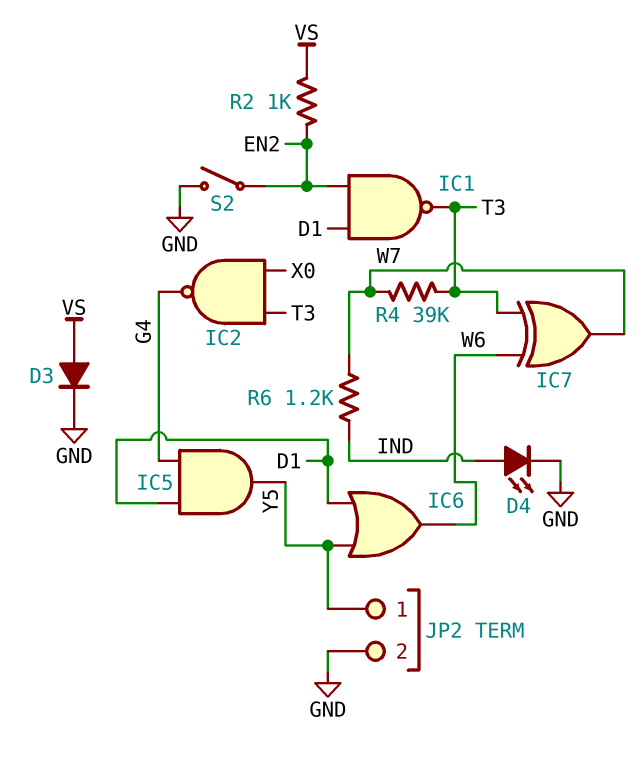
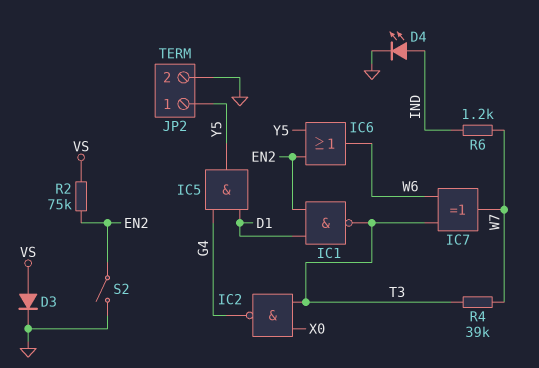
IC6: OR (in D1, in Y5, out W6) -> OR (in EN2, in Y5, out W6)
R2: 1k (EN2, VS) -> 75k (EN2, VS)

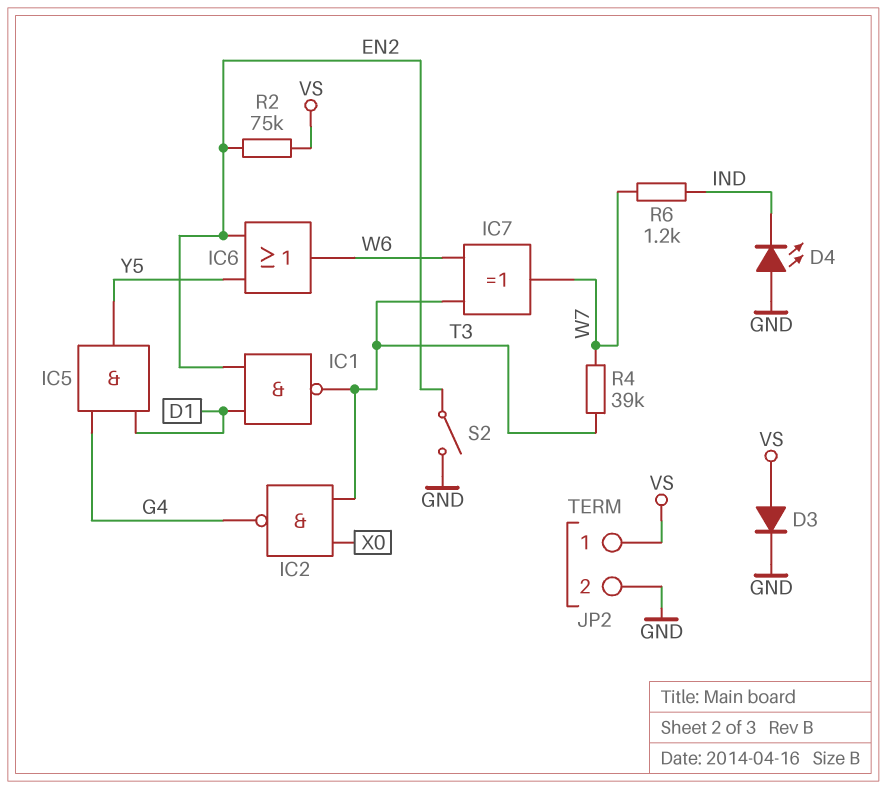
D4: LED (A IND, K GND) -> LED (A GND, K IND)
JP2 pin 1: Y5 -> VS

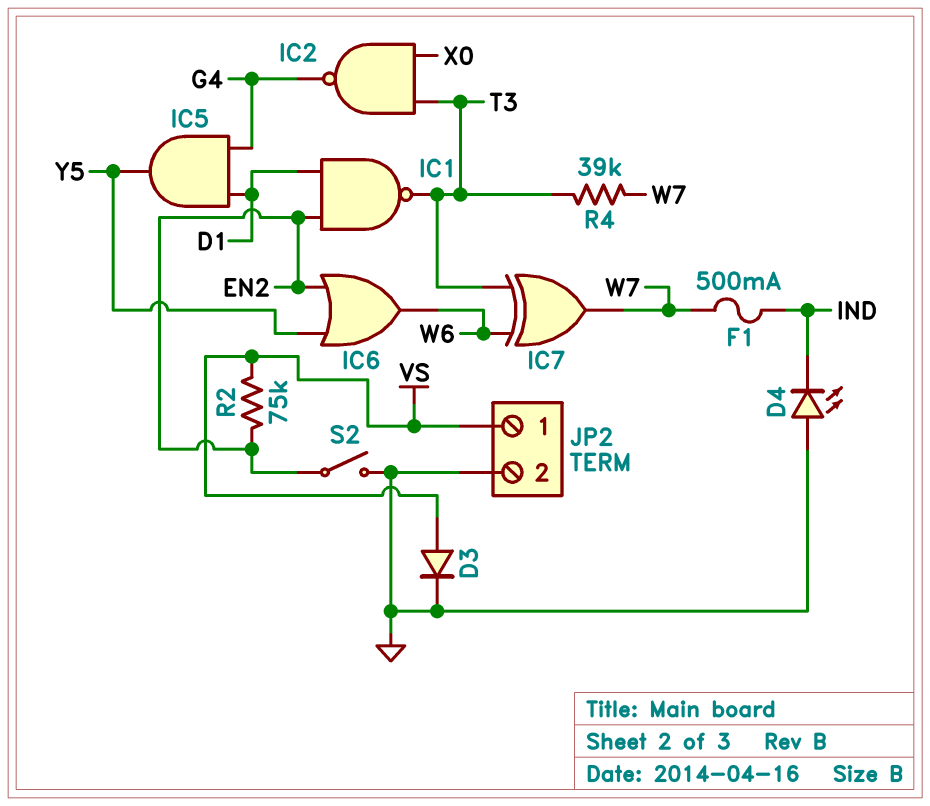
F1: none -> 500mA (IND, W7)
R6: 1.2k (IND, W7) -> none

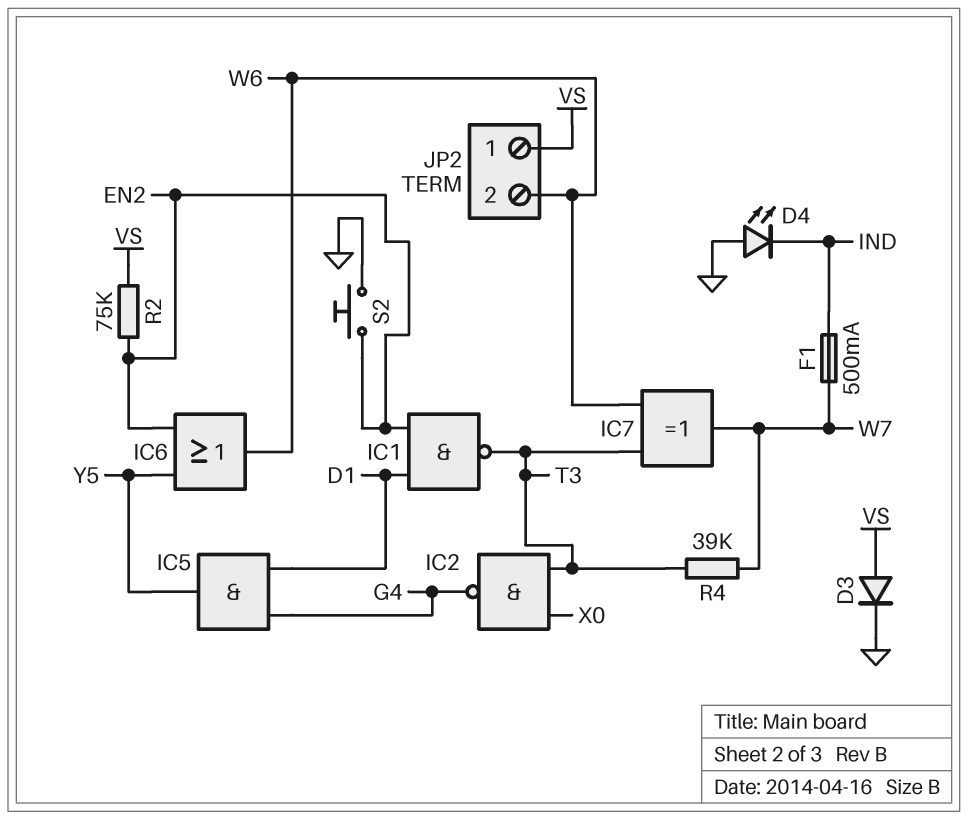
JP2 pin 2: GND -> W6
S2: switch (EN2, GND) -> button (EN2, GND)

